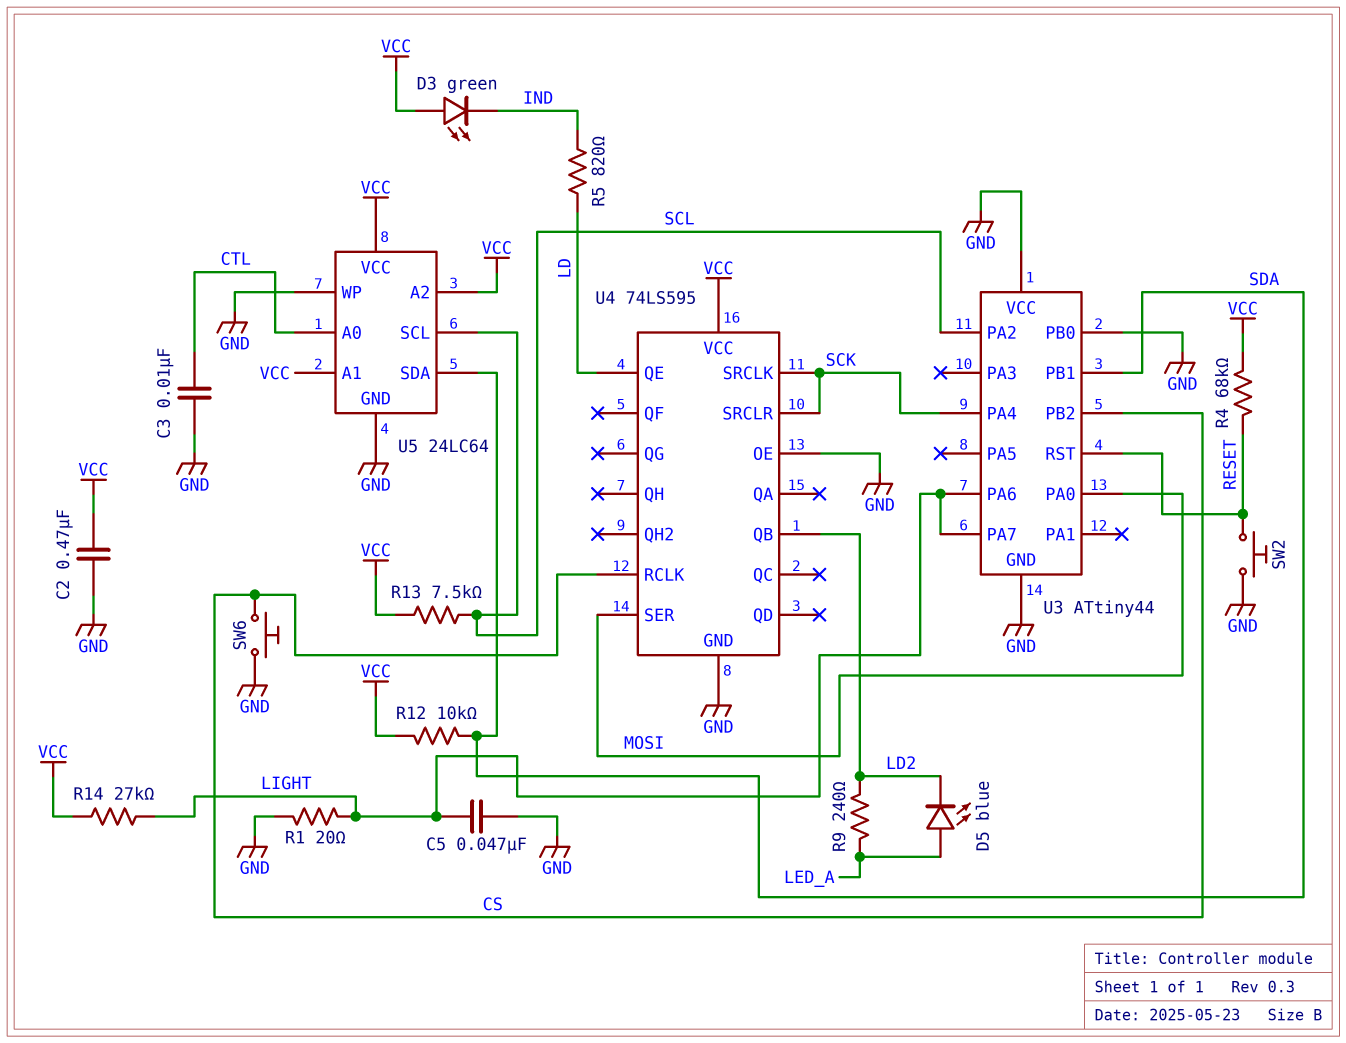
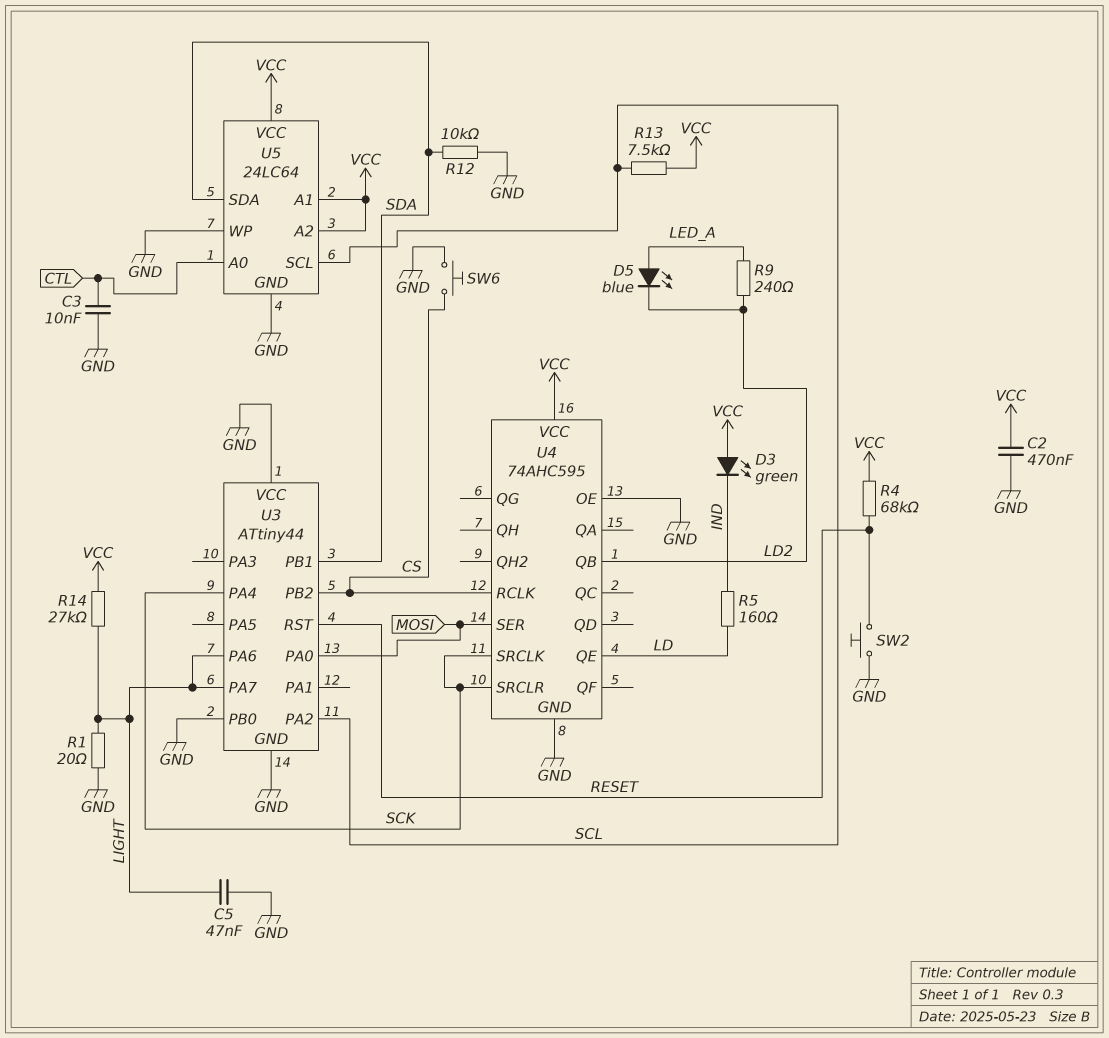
R5: 820 (IND, LD) -> 160 (IND, LD)
R12: 10k (SDA, VCC) -> 10k (GND, SDA)
U4: 74LS595 -> 74AHC595

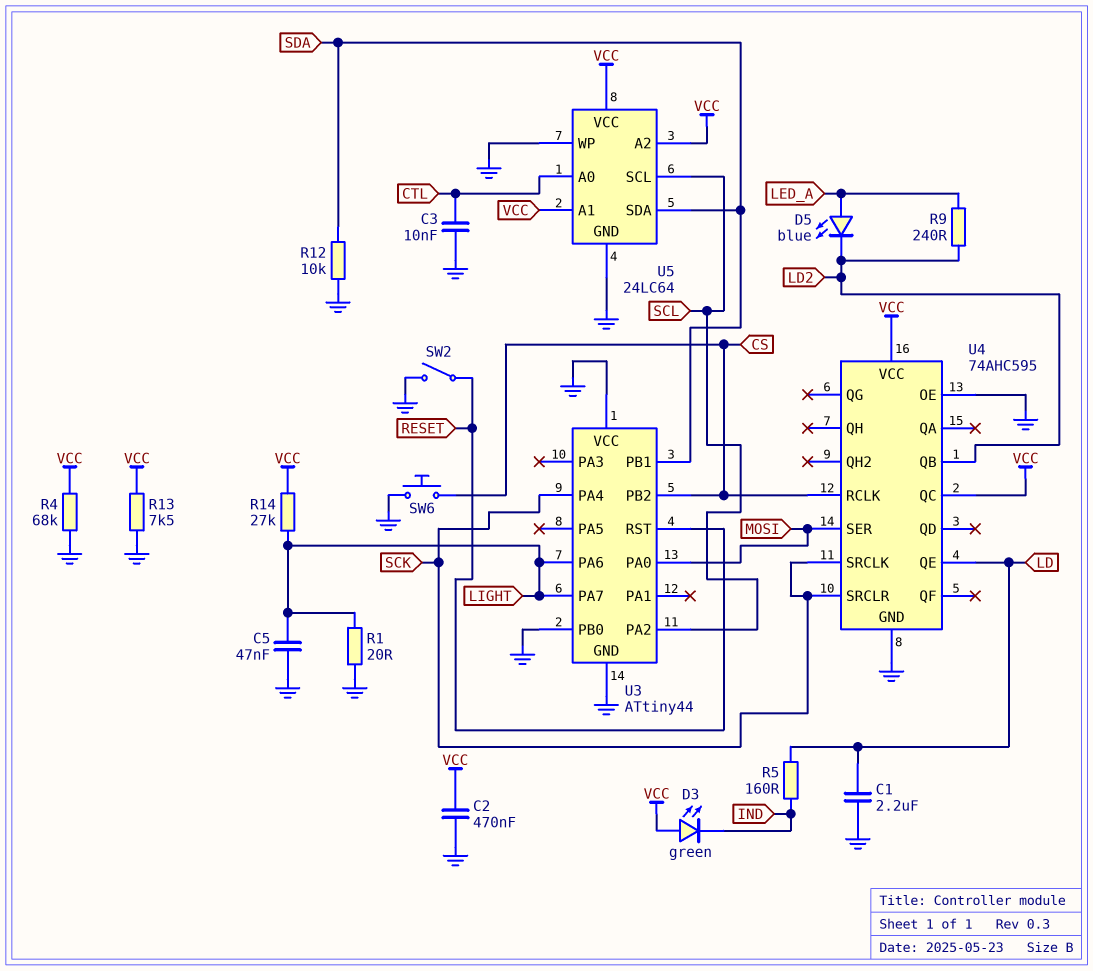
C1: none -> 2.2uF (GND, LD)
R4: 68k (RESET, VCC) -> 68k (GND, VCC)
R13: 7.5k (SCL, VCC) -> 7.5k (GND, VCC)
SW2: button (GND, RESET) -> switch (GND, RESET)
U4 pin QC: none -> VCC

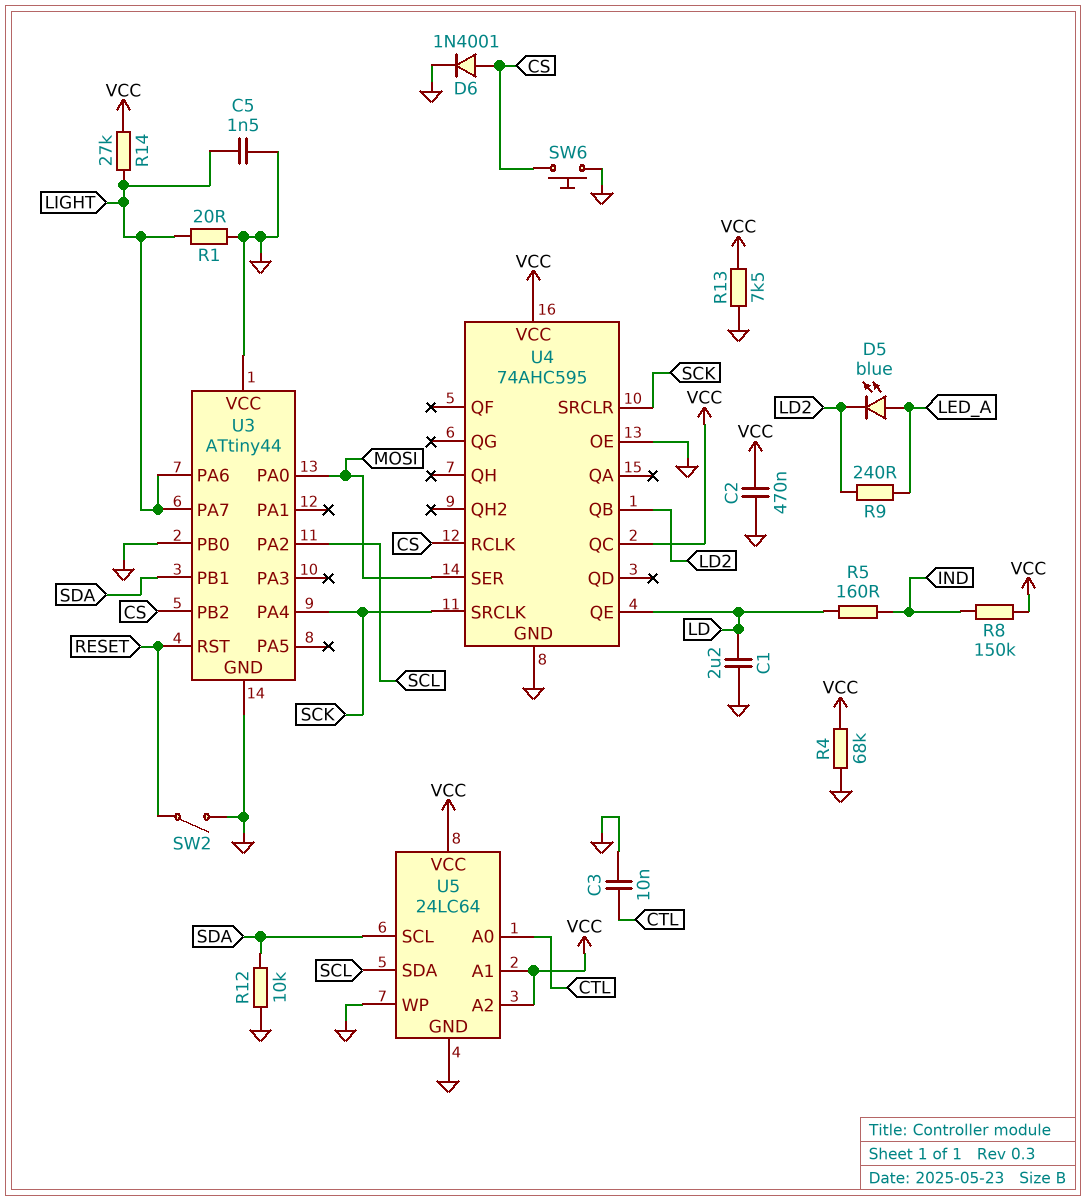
C5: 47nF (GND, LIGHT) -> 1.5nF (GND, LIGHT)
D3: LED green (A VCC, K IND) -> none
D6: none -> diode 1N4001 (A CS, K GND)
R8: none -> 150k (IND, VCC)
U5 pin SCL: SCL -> SDA
U5 pin SDA: SDA -> SCL

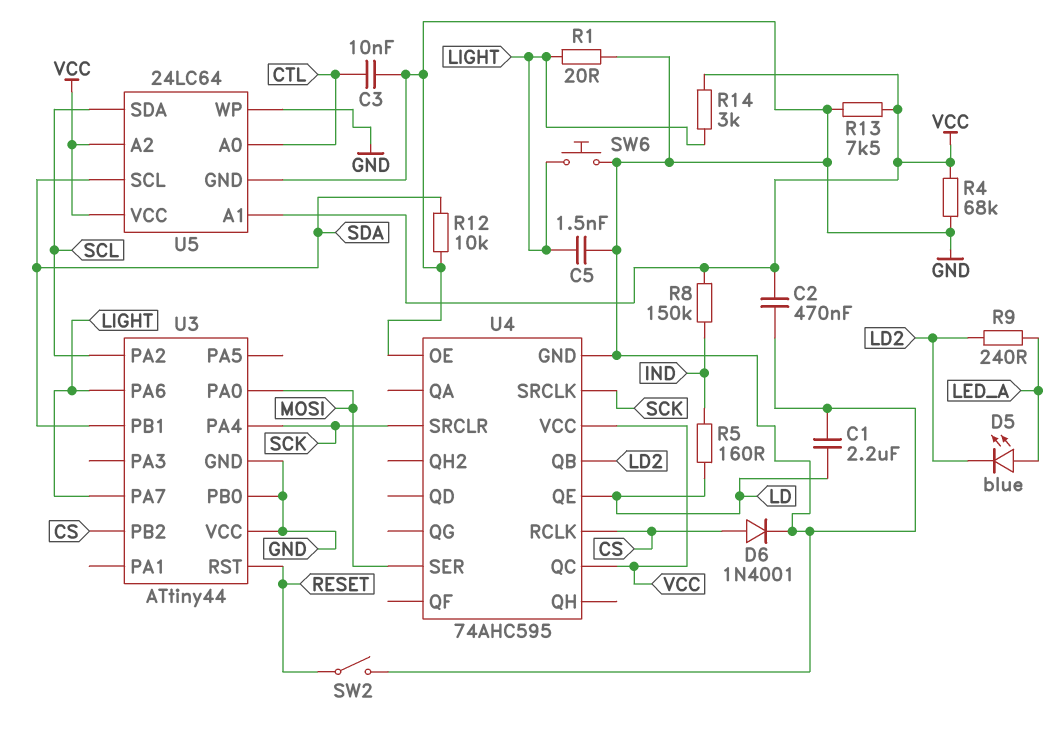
R14: 27k (LIGHT, VCC) -> 3k (LIGHT, VCC)
SW6: button (CS, GND) -> button (GND, LIGHT)

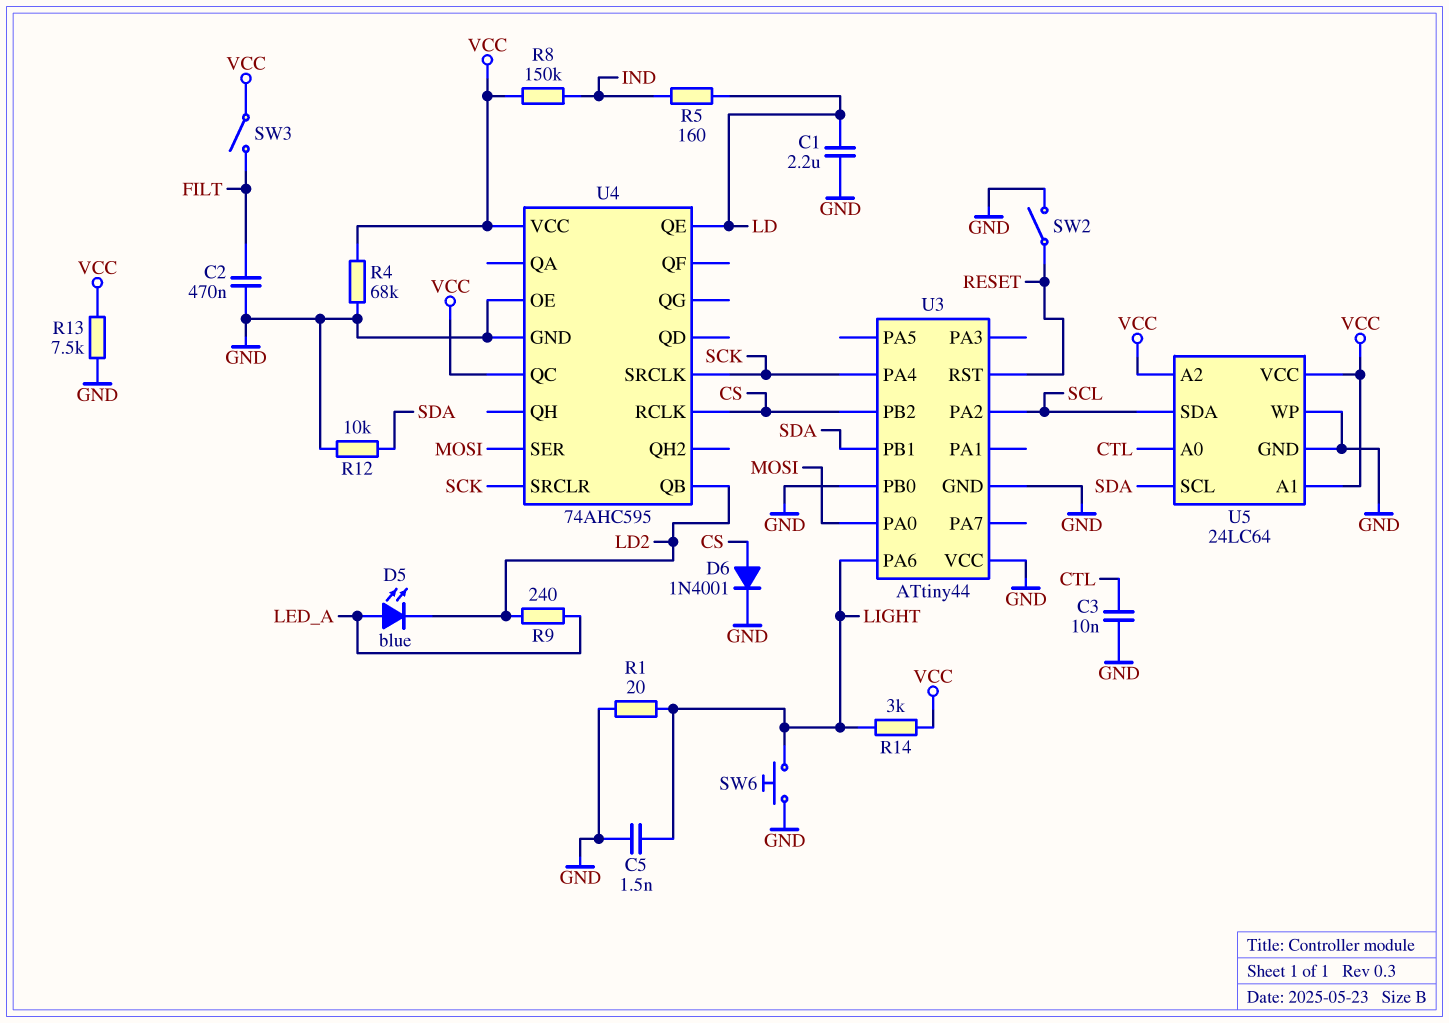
C2: 470nF (GND, VCC) -> 470nF (FILT, GND)
SW3: none -> switch (FILT, VCC)
U3 pin PA7: LIGHT -> none

